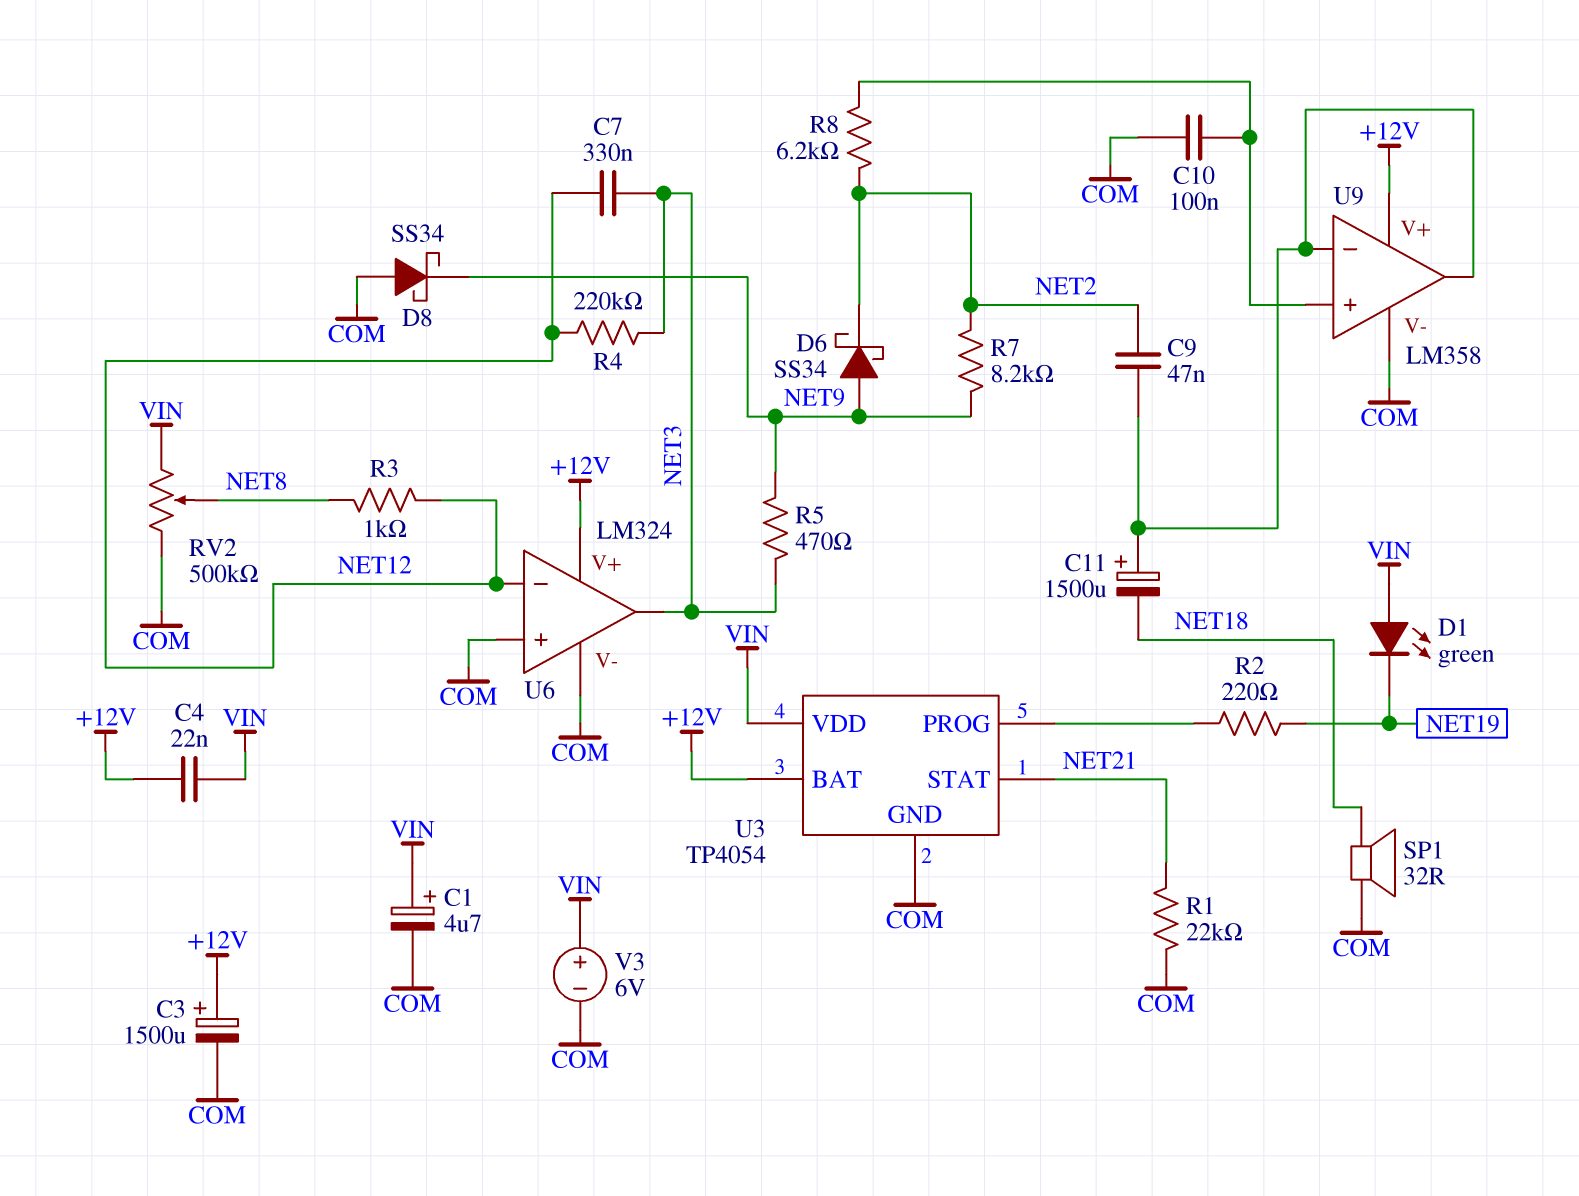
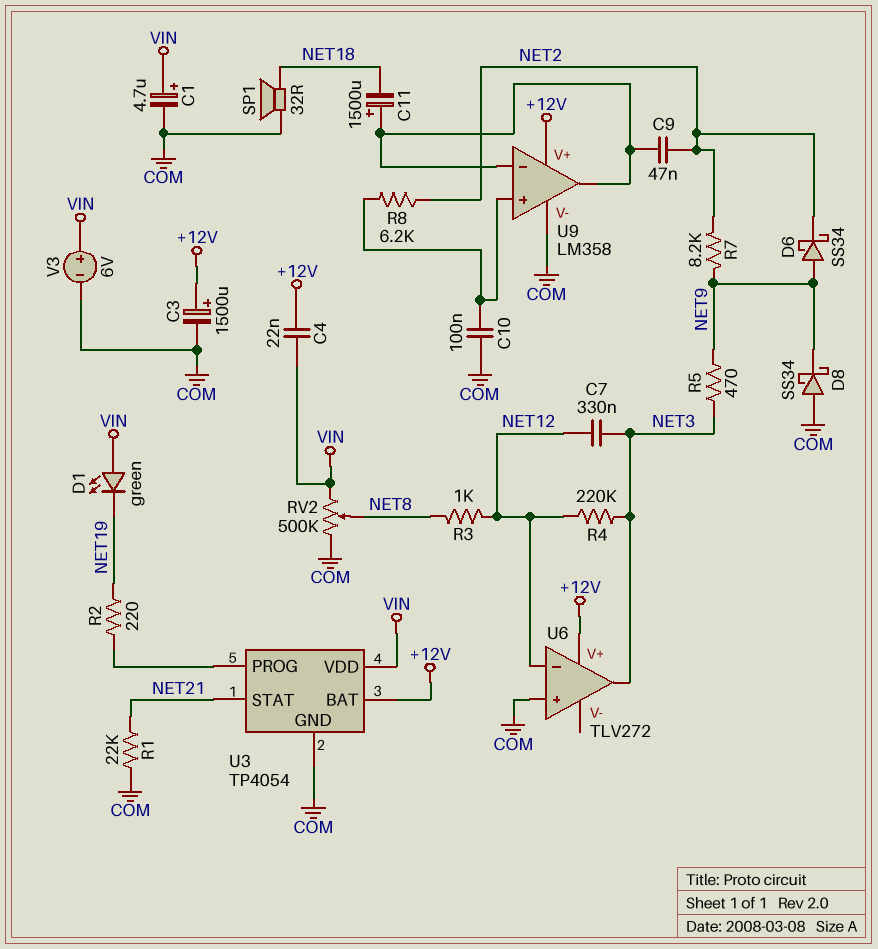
U6: LM324 -> TLV272
U6 pin V-: COM -> none

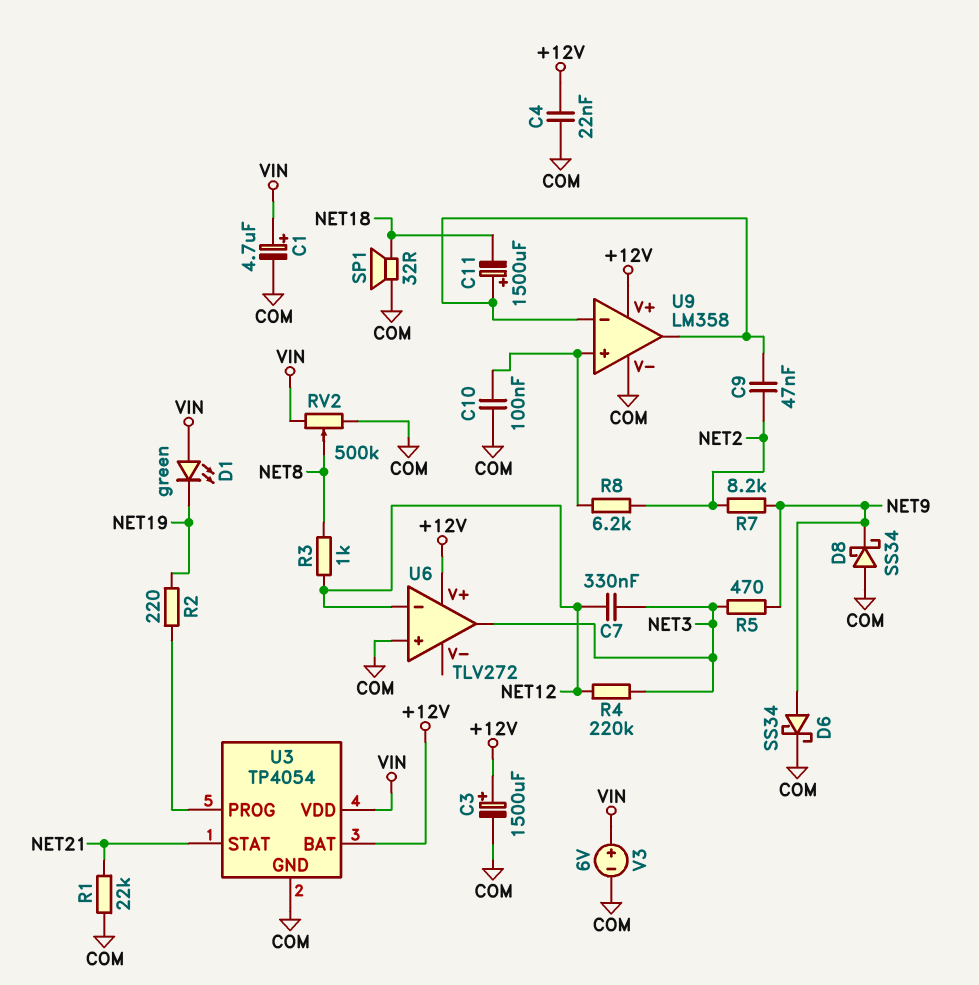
C4: 22nF (+12V, VIN) -> 22nF (+12V, COM)
D6: schottky SS34 (A NET9, K NET2) -> schottky SS34 (A NET9, K COM)

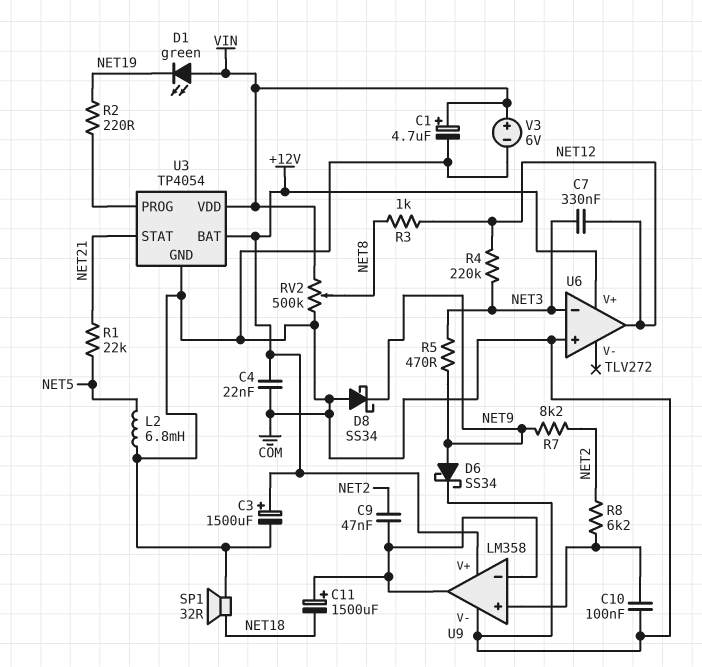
L2: none -> 6.8mH (COM, NET5)
R1: 22k (COM, NET21) -> 22k (NET5, NET21)
U6 pin in-: NET12 -> NET3
U6 pin out: NET3 -> NET12

